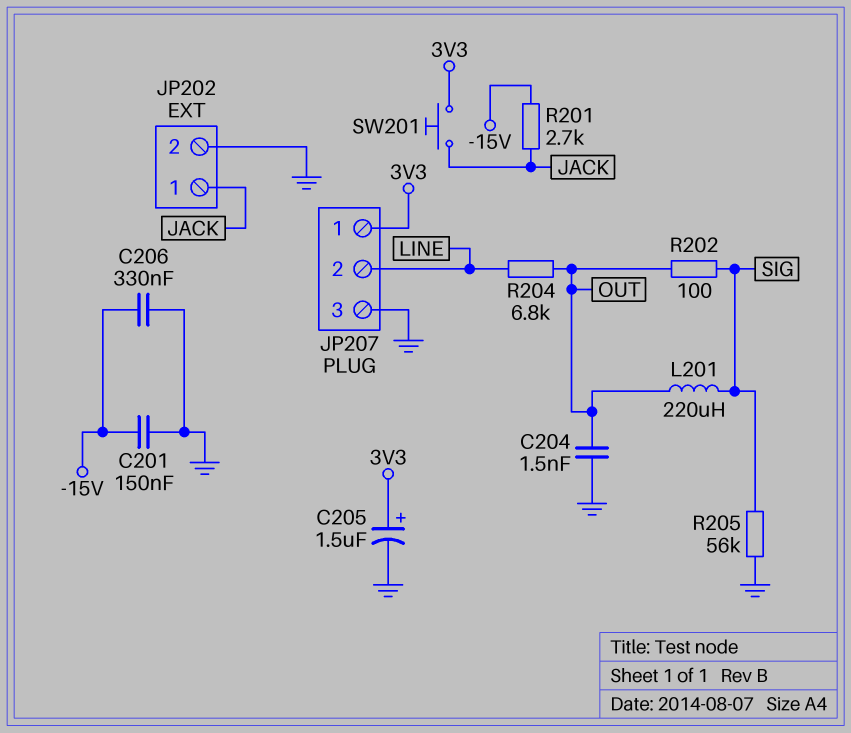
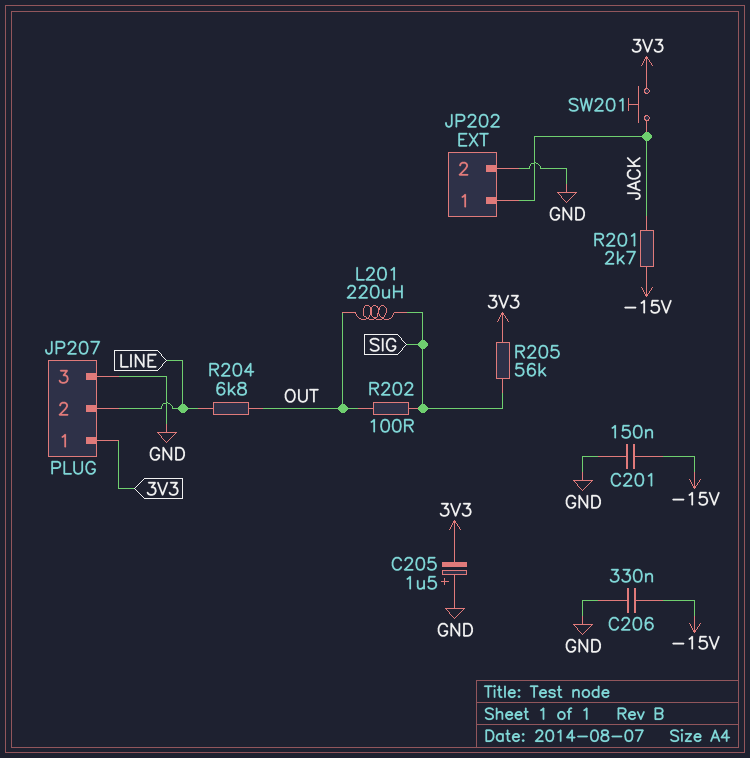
C204: 1.5nF (GND, OUT) -> none
C205: 1.5uF (plus 3V3, minus GND) -> 1.5uF (plus GND, minus 3V3)
R205: 56k (GND, SIG) -> 56k (3V3, SIG)

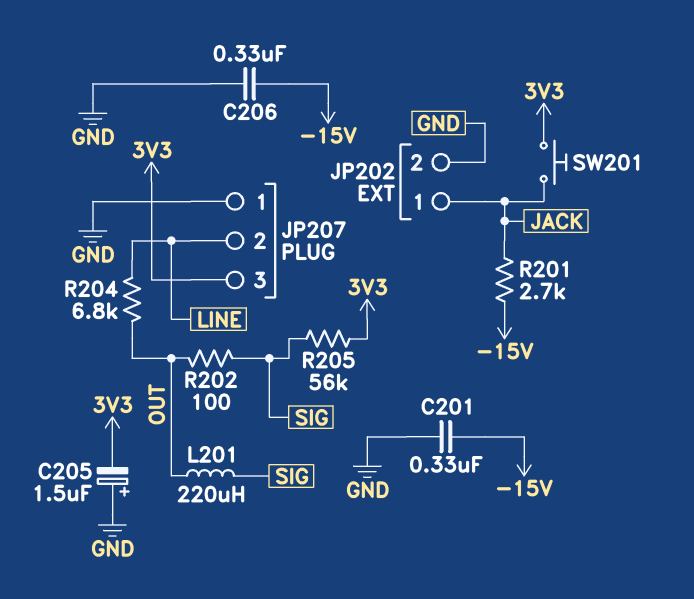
C201: 150nF (-15V, GND) -> 330nF (-15V, GND)
JP207 pin 1: 3V3 -> GND
JP207 pin 3: GND -> 3V3

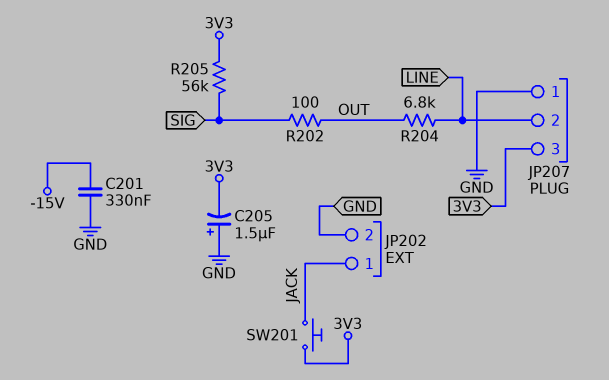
C206: 330nF (-15V, GND) -> none
L201: 220uH (OUT, SIG) -> none
R201: 2.7k (-15V, JACK) -> none

